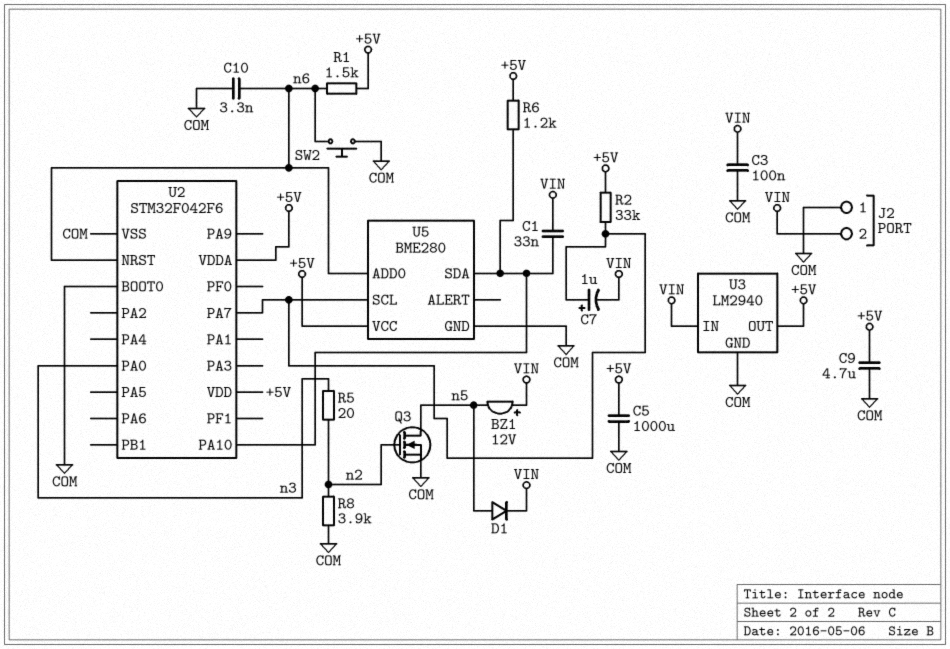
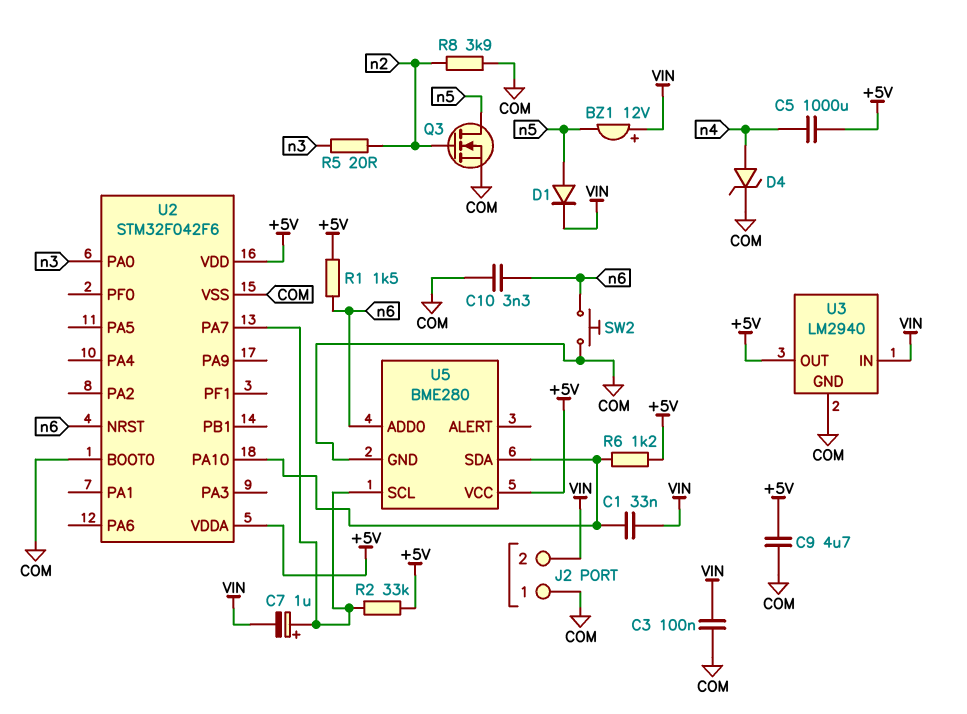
C5: 1000uF (+5V, COM) -> 1000uF (+5V, n4)
D4: none -> zener (A n4, K COM)

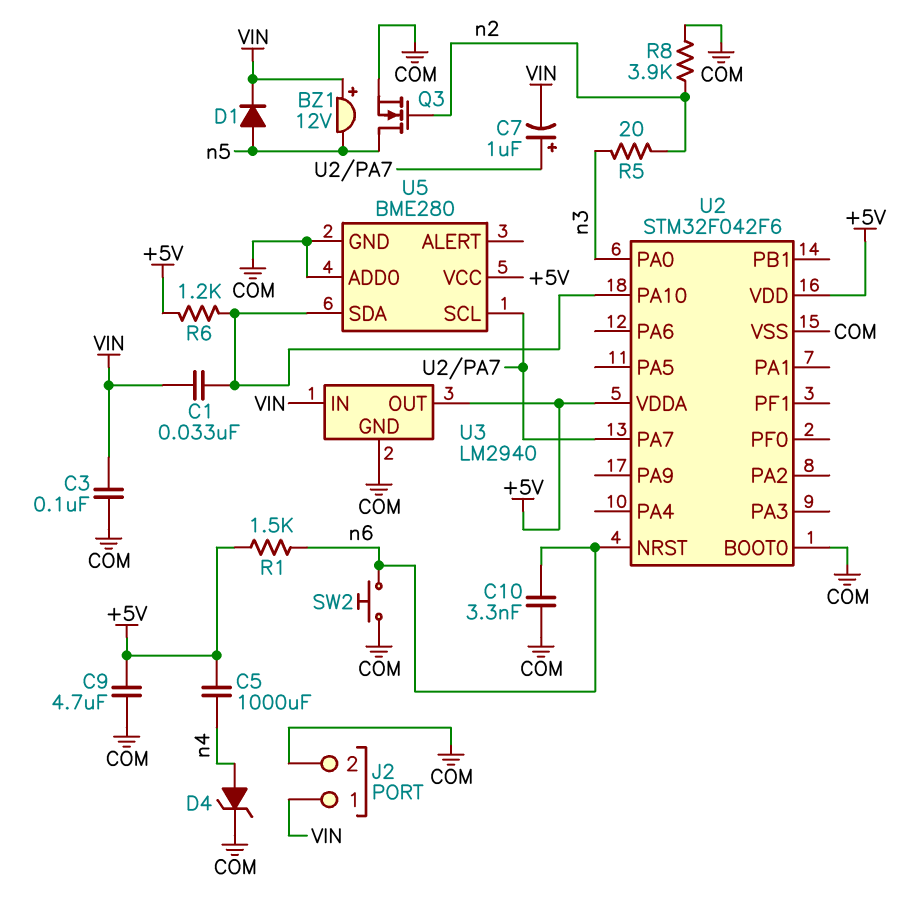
J2 pin 1: COM -> VIN
J2 pin 2: VIN -> COM
R2: 33k (+5V, U2/PA7) -> none
U5 pin ADD0: n6 -> COM

